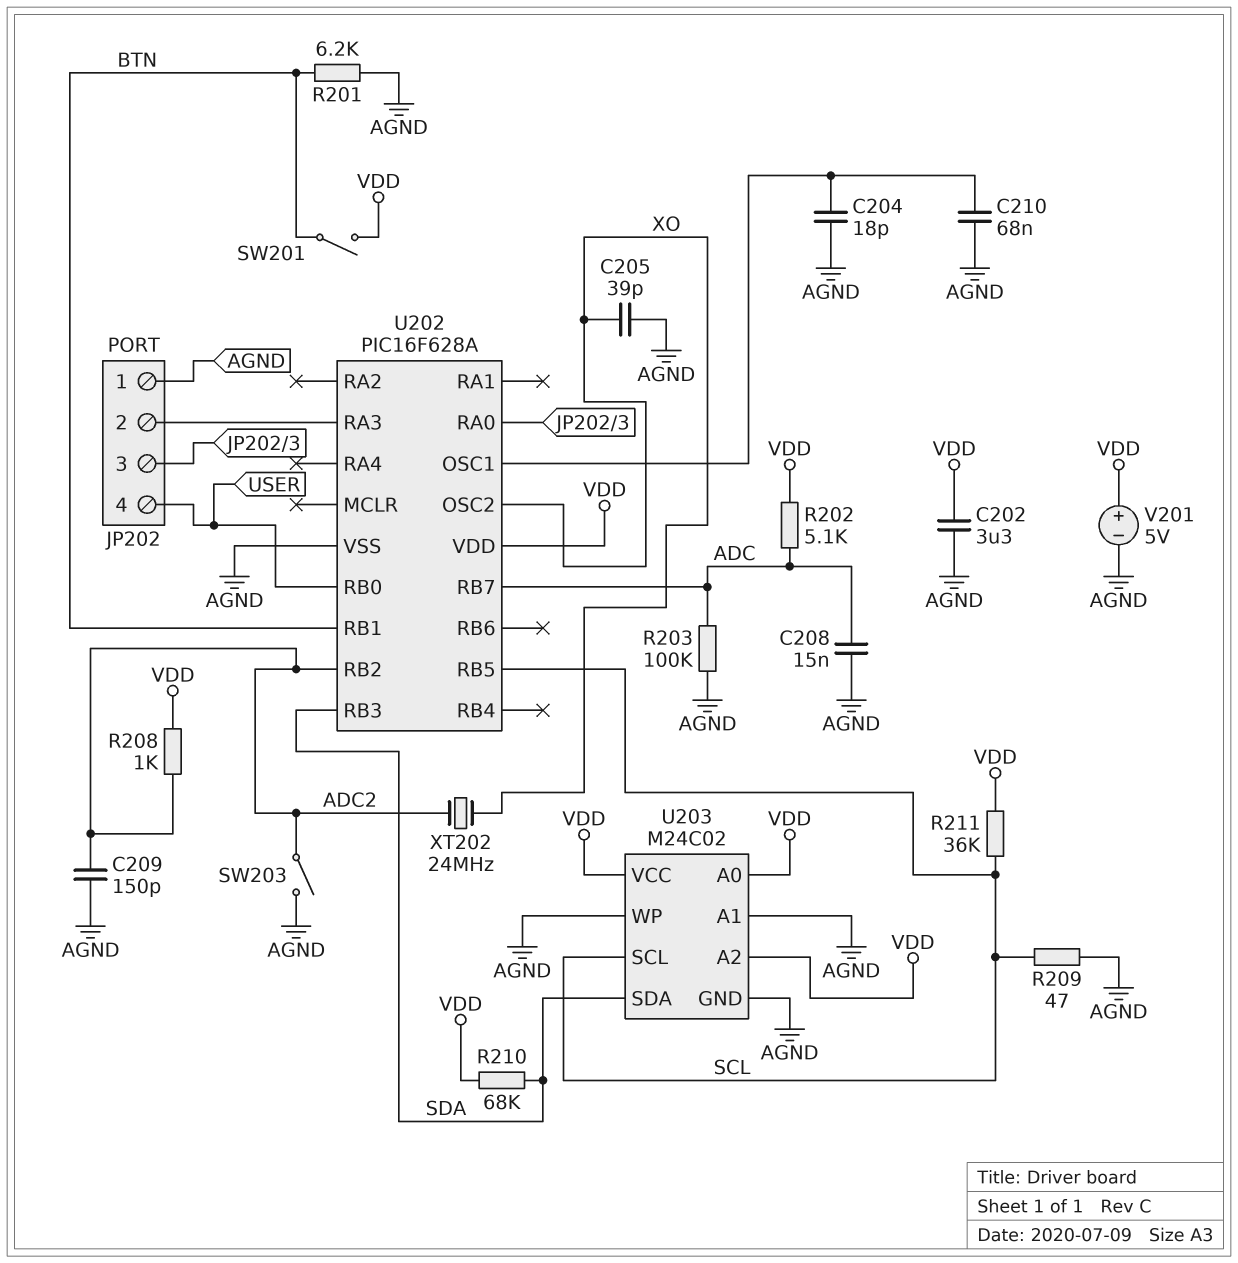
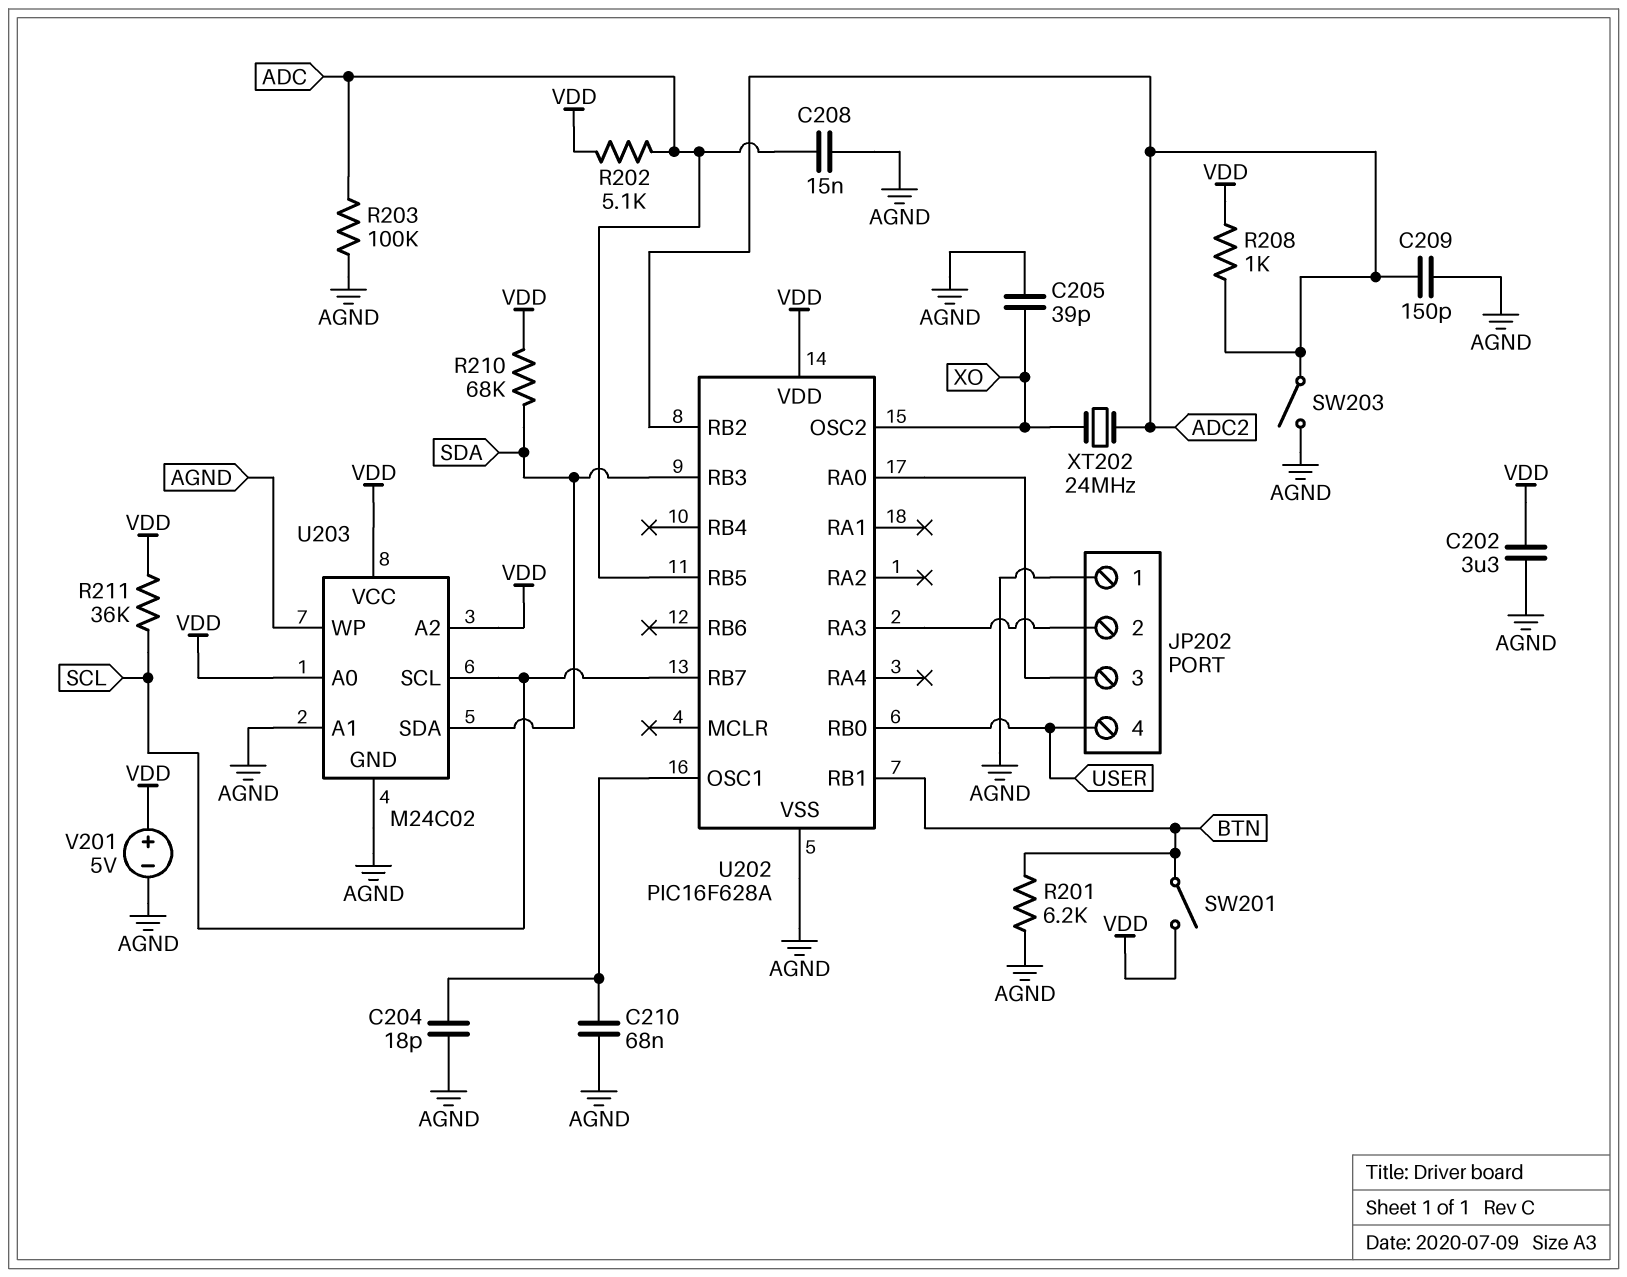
R209: 47 (AGND, SCL) -> none
U202 pin RB5: SCL -> ADC
U202 pin RB7: ADC -> SCL

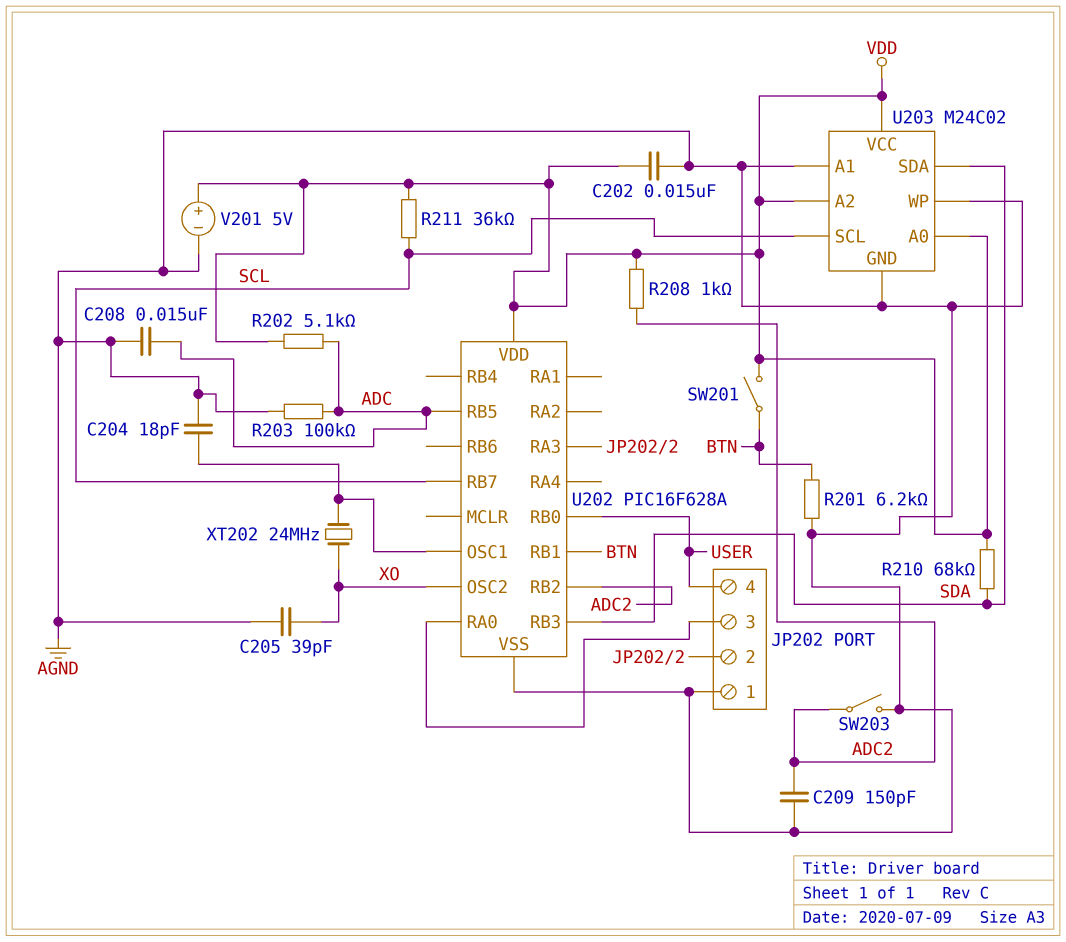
C202: 3.3uF (AGND, VDD) -> 15nF (AGND, VDD)
C210: 68nF (AGND, U202/OSC1) -> none
XT202: 24MHz (ADC2, XO) -> 24MHz (U202/OSC1, XO)

